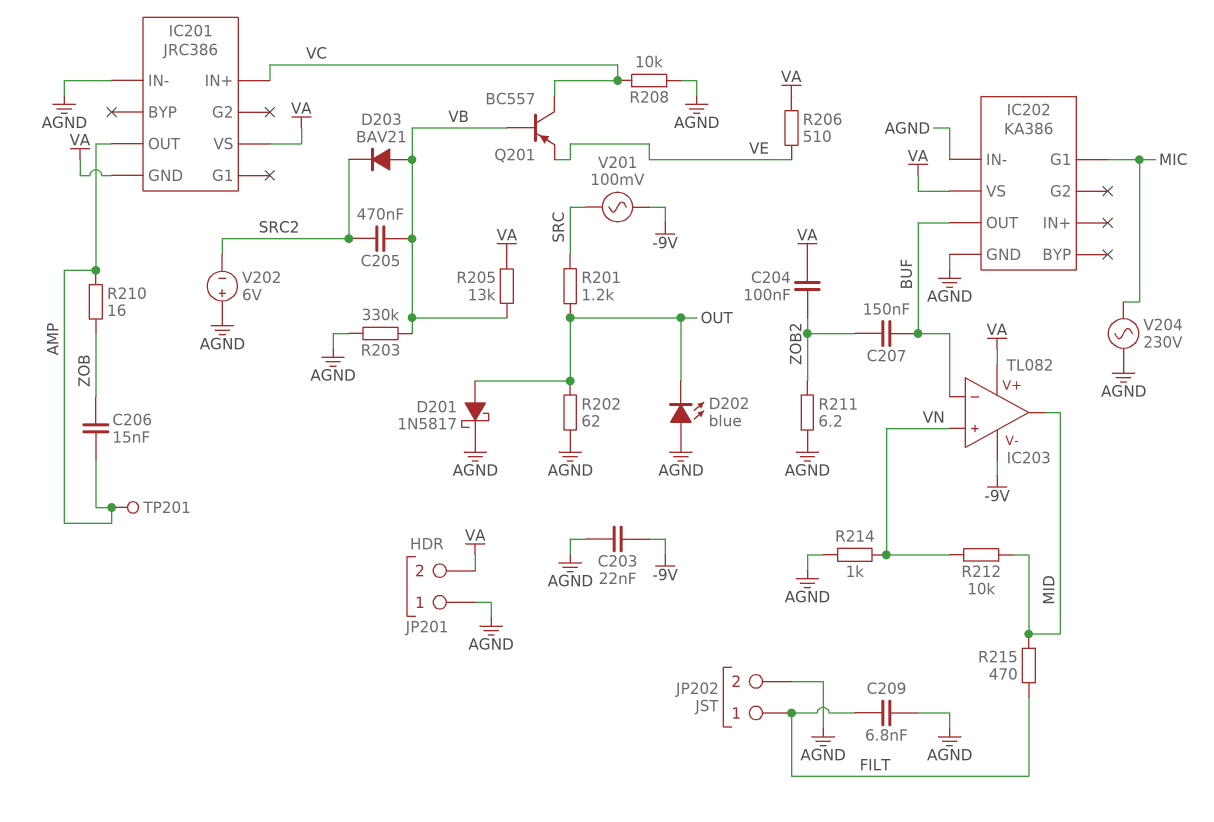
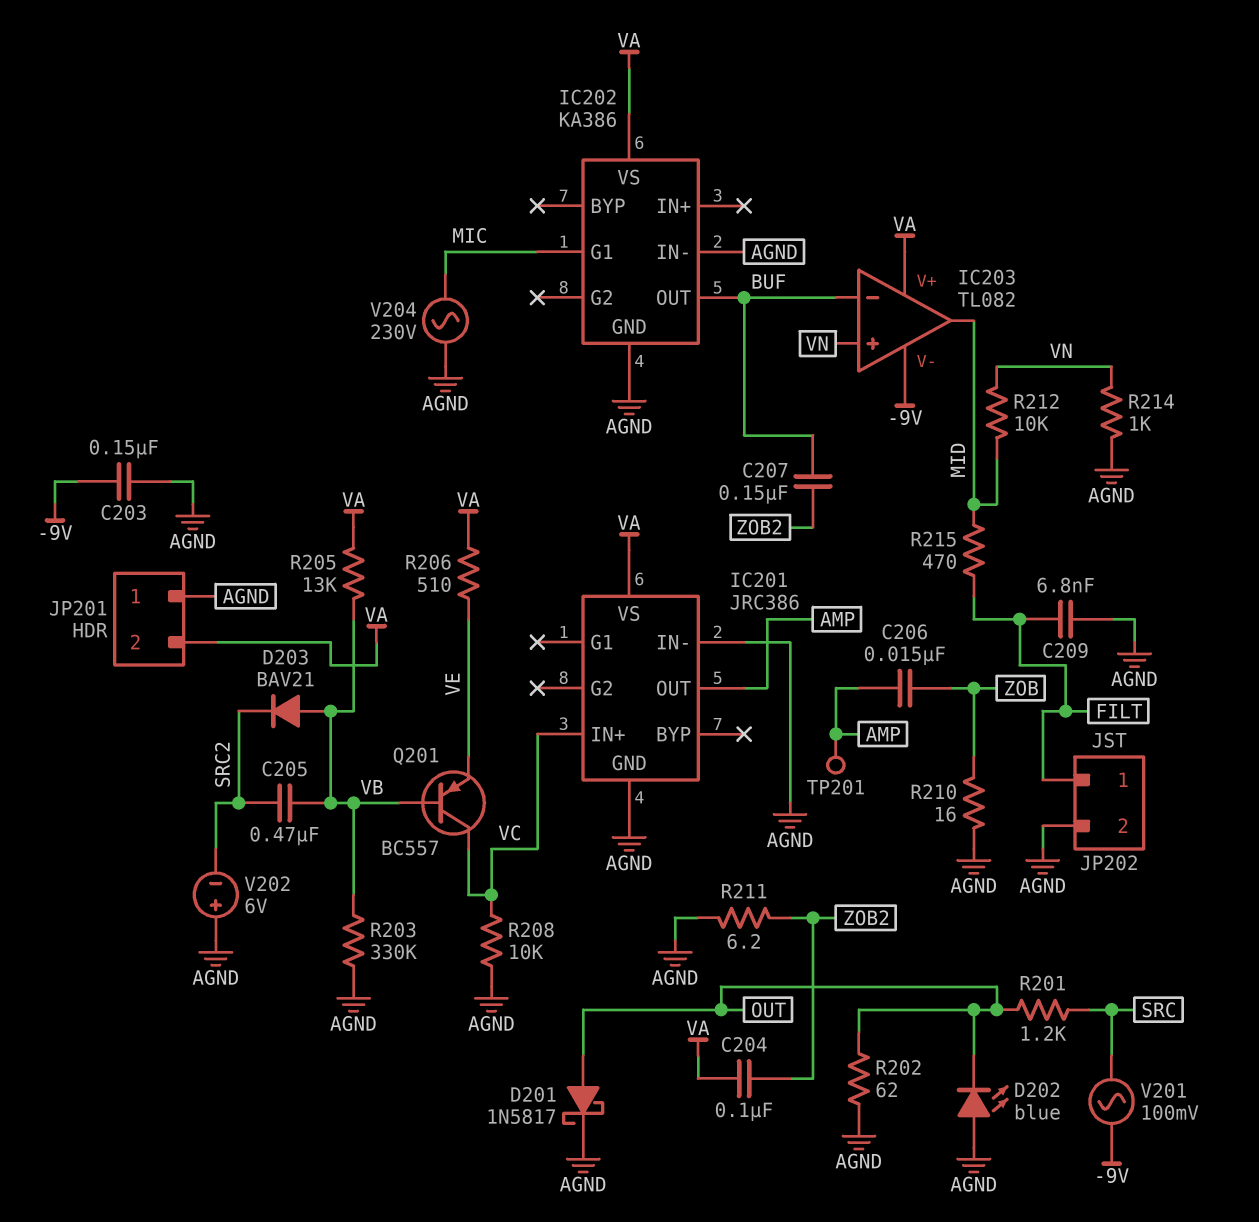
C203: 22nF (-9V, AGND) -> 150nF (-9V, AGND)
IC201 pin GND: VA -> AGND
R210: 16 (AMP, ZOB) -> 16 (AGND, ZOB)

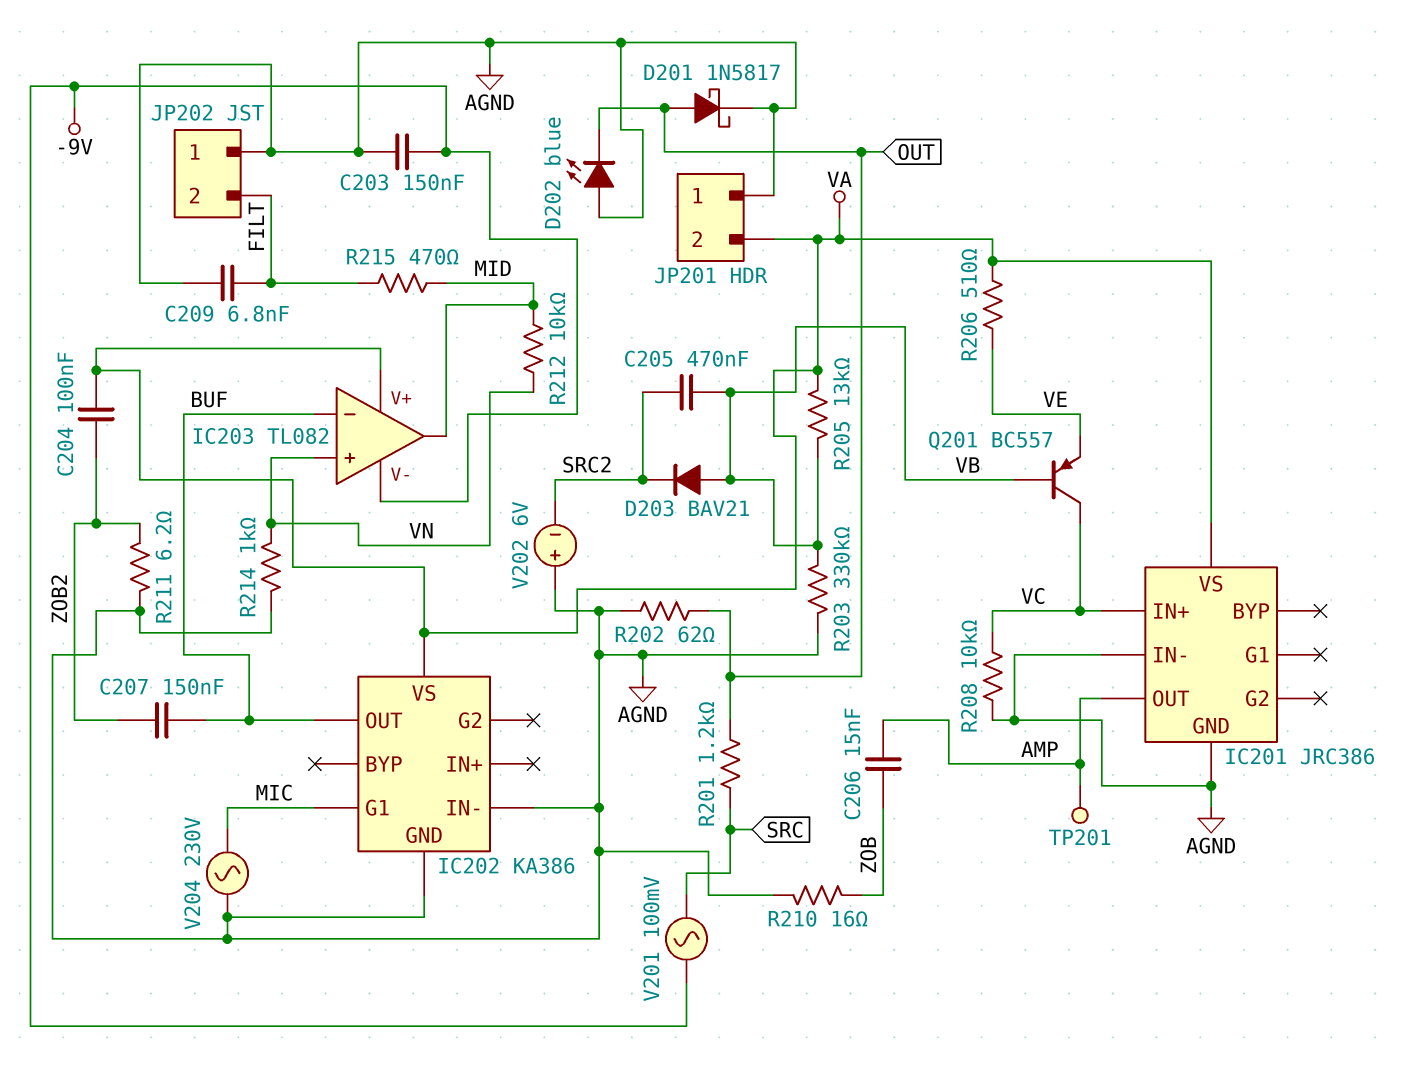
JP202 pin 1: FILT -> AGND
JP202 pin 2: AGND -> FILT

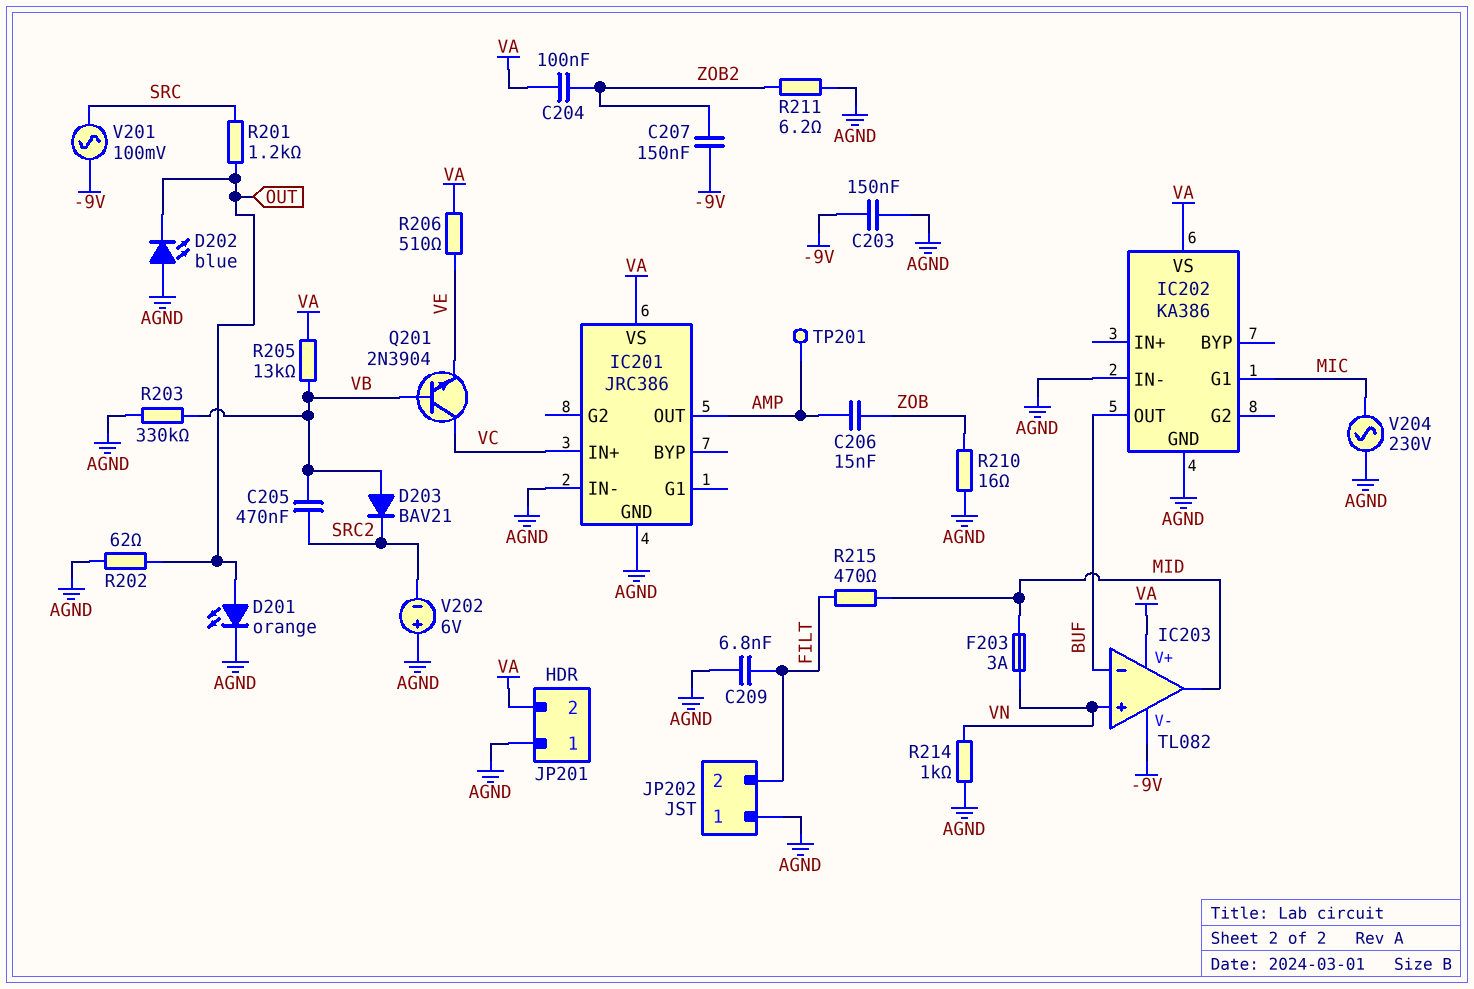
C207: 150nF (BUF, ZOB2) -> 150nF (-9V, ZOB2)
D201: schottky 1N5817 (A OUT, K AGND) -> LED orange (A OUT, K AGND)
F203: none -> 3A (MID, VN)
Q201: PNP BC557 (B VB, C VC, E VE) -> NPN 2N3904 (B VB, C VC, E VE)
R208: 10k (AGND, VC) -> none
R212: 10k (MID, VN) -> none

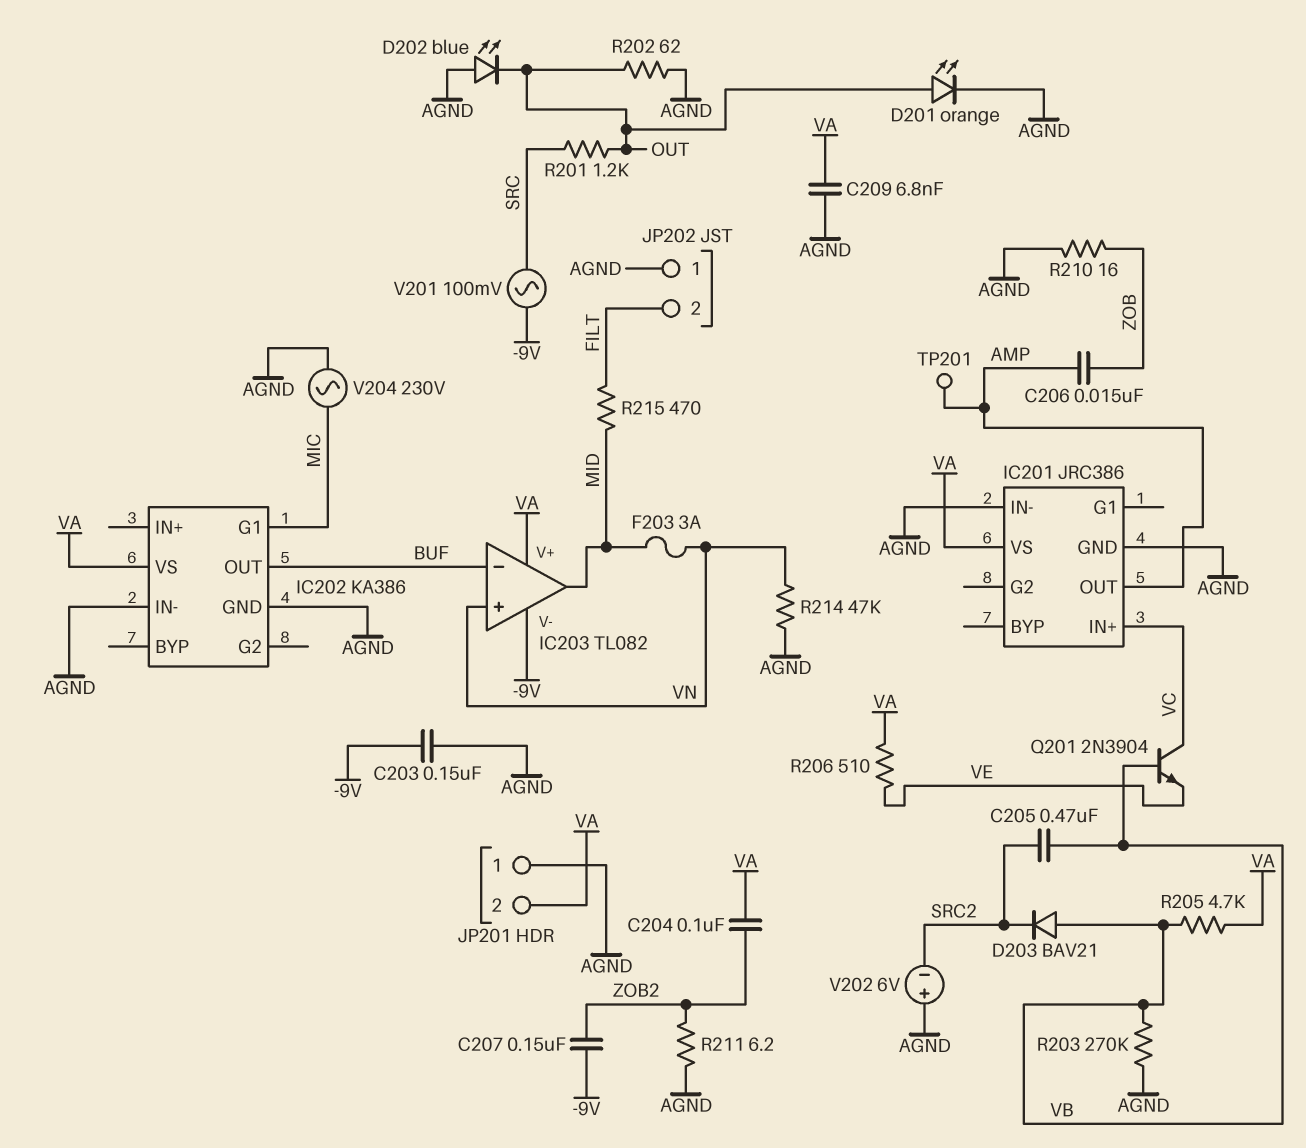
C209: 6.8nF (AGND, FILT) -> 6.8nF (AGND, VA)
R203: 330k (AGND, VB) -> 270k (AGND, VB)
R205: 13k (VA, VB) -> 4.7k (VA, VB)
R214: 1k (AGND, VN) -> 47k (AGND, VN)

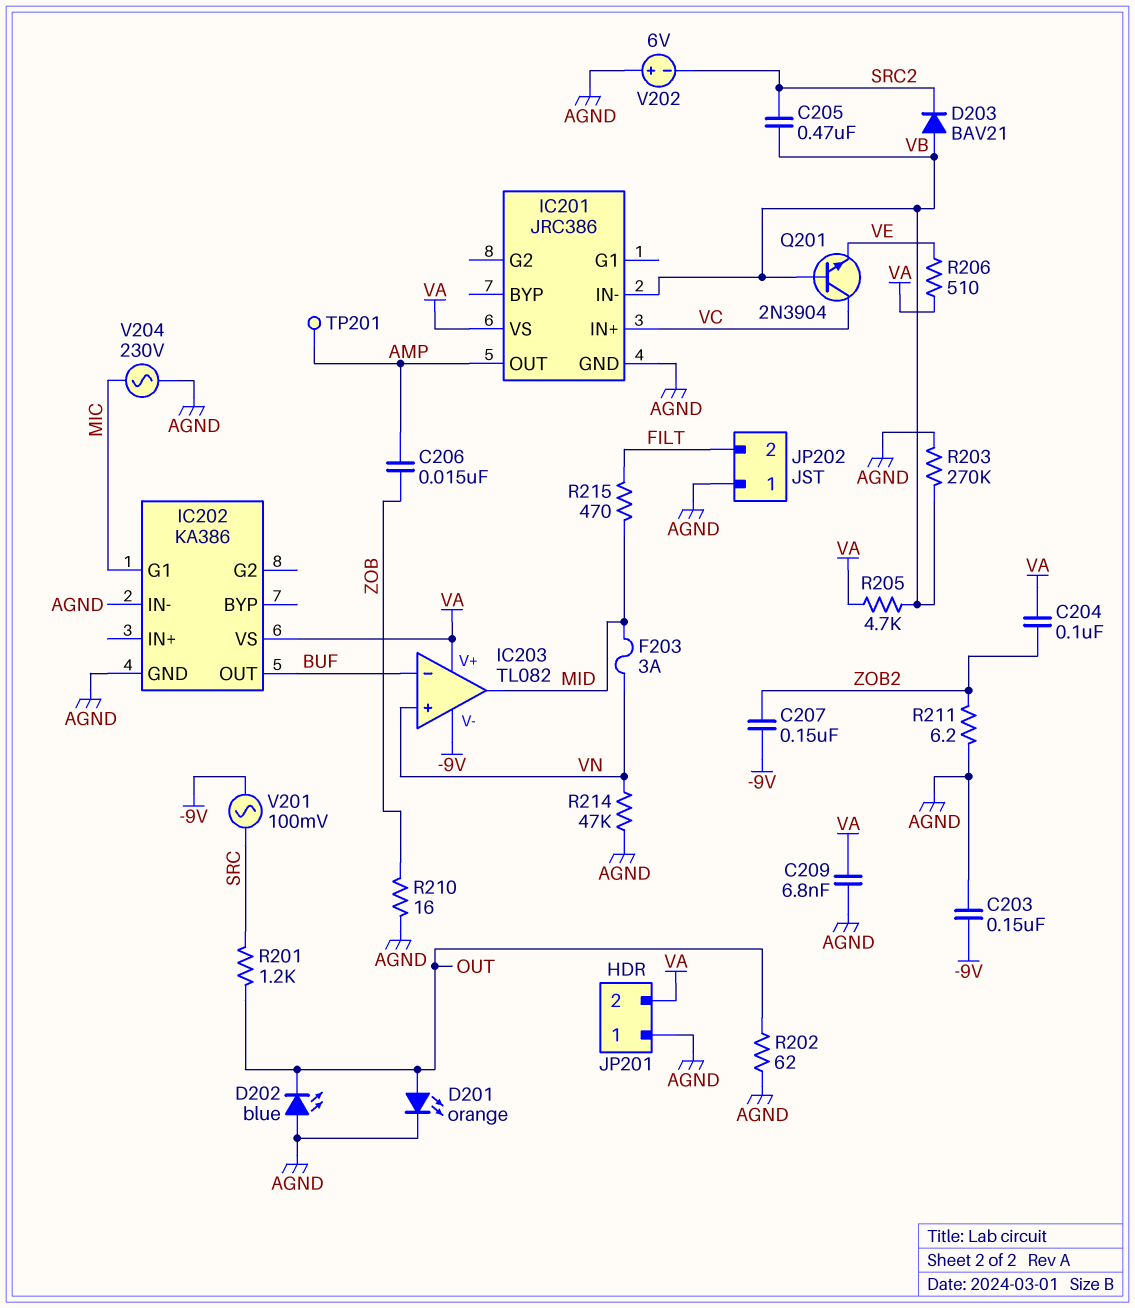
IC201 pin IN-: AGND -> VB

